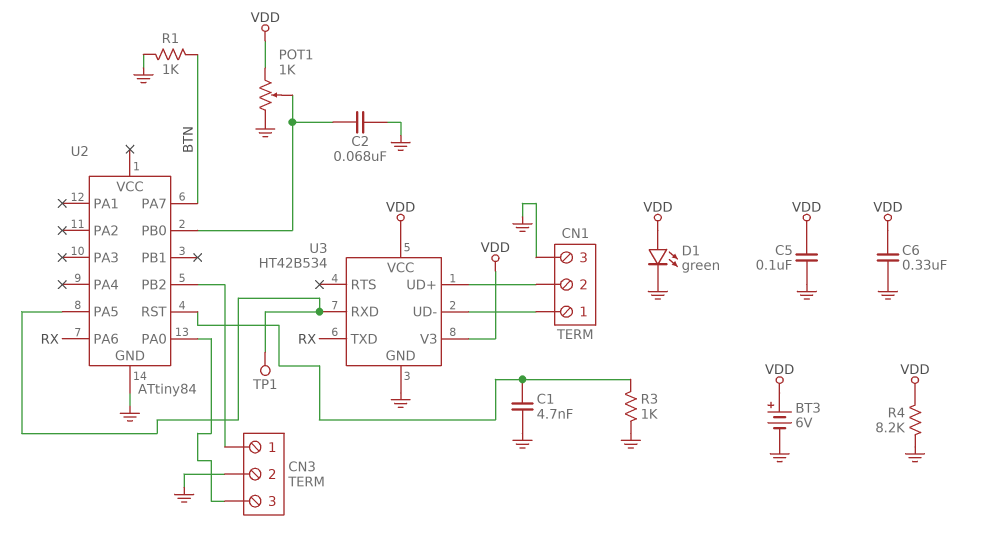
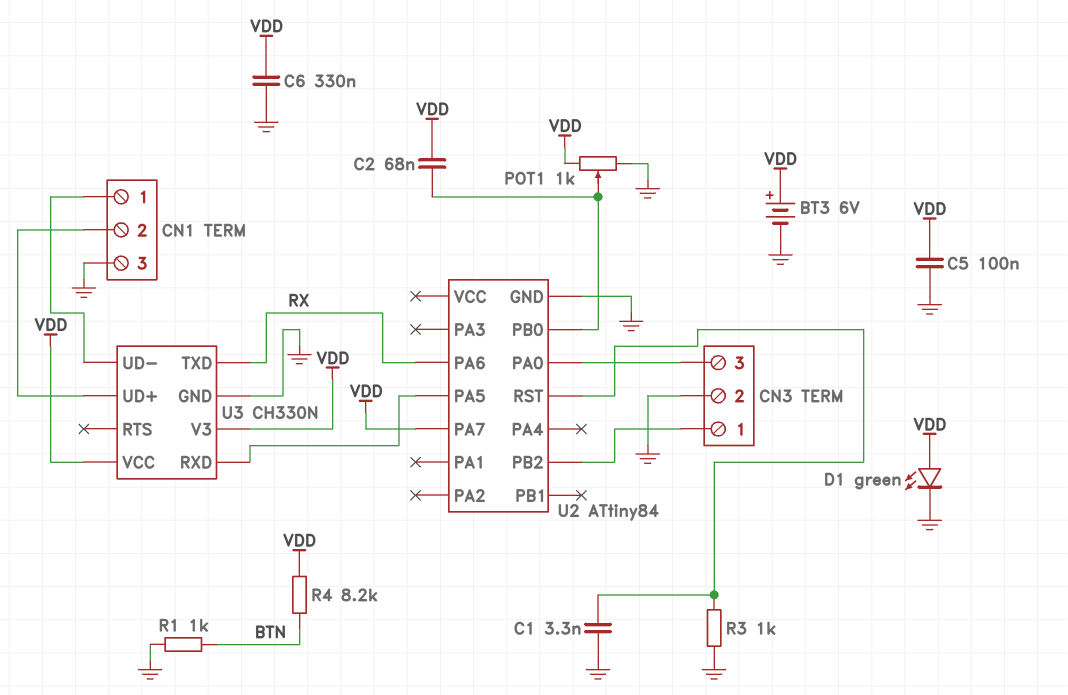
C1: 4.7nF (GND, U2/RST) -> 3.3nF (GND, U2/RST)
C2: 68nF (GND, U2/PB0) -> 68nF (U2/PB0, VDD)
R4: 8.2k (GND, VDD) -> 8.2k (BTN, VDD)
TP1: test point (U2/PA5) -> none
U2 pin PA7: BTN -> VDD
U3: HT42B534 -> CH330N

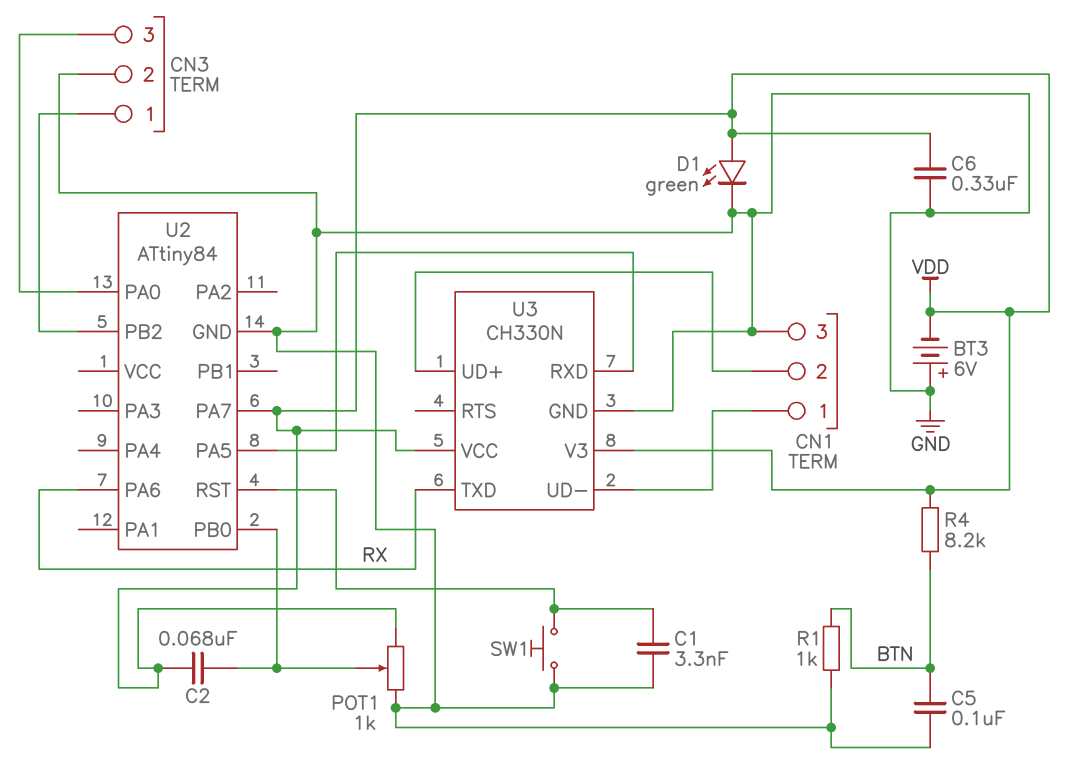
BT3: 6V (plus VDD, minus GND) -> 6V (plus GND, minus VDD)
C5: 100nF (GND, VDD) -> 100nF (BTN, GND)
R3: 1k (GND, U2/RST) -> none
SW1: none -> button (GND, U2/RST)

